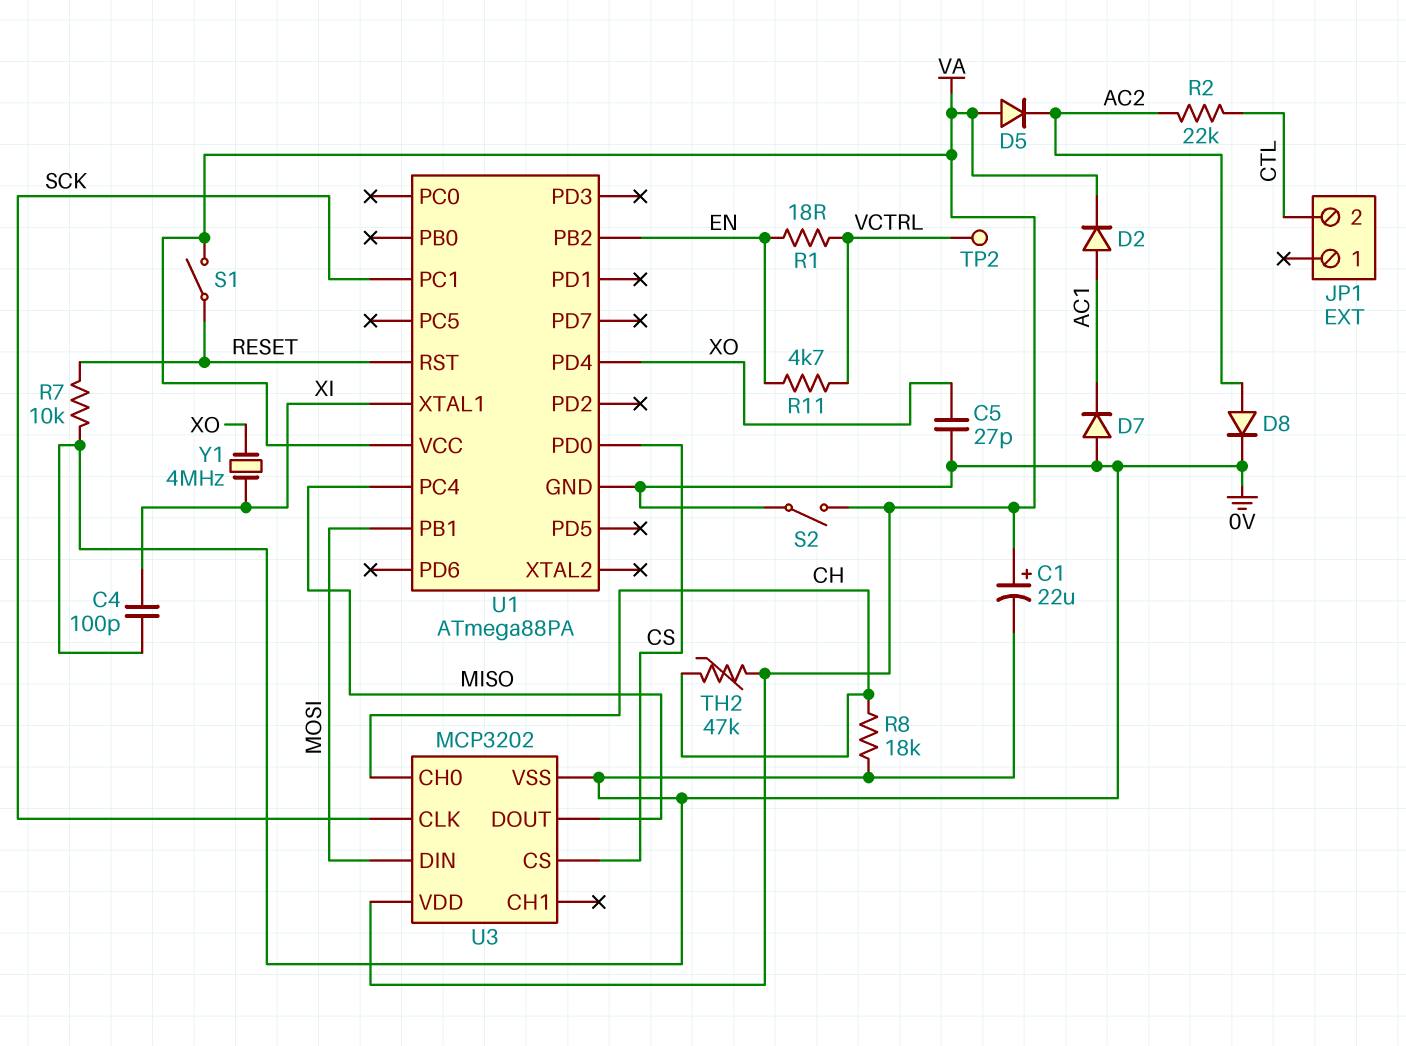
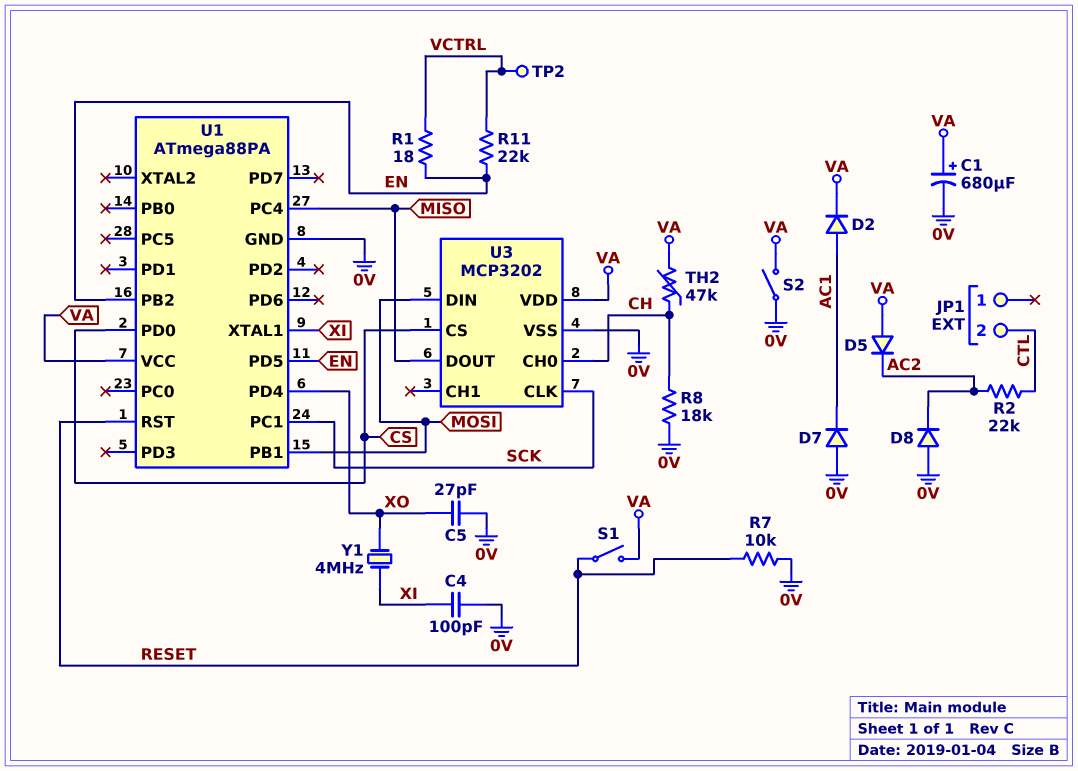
C1: 22uF (plus VA, minus 0V) -> 680uF (plus VA, minus 0V)
D8: diode (A AC2, K 0V) -> diode (A 0V, K AC2)
R11: 4.7k (EN, VCTRL) -> 22k (EN, VCTRL)
U1 pin PD5: none -> EN

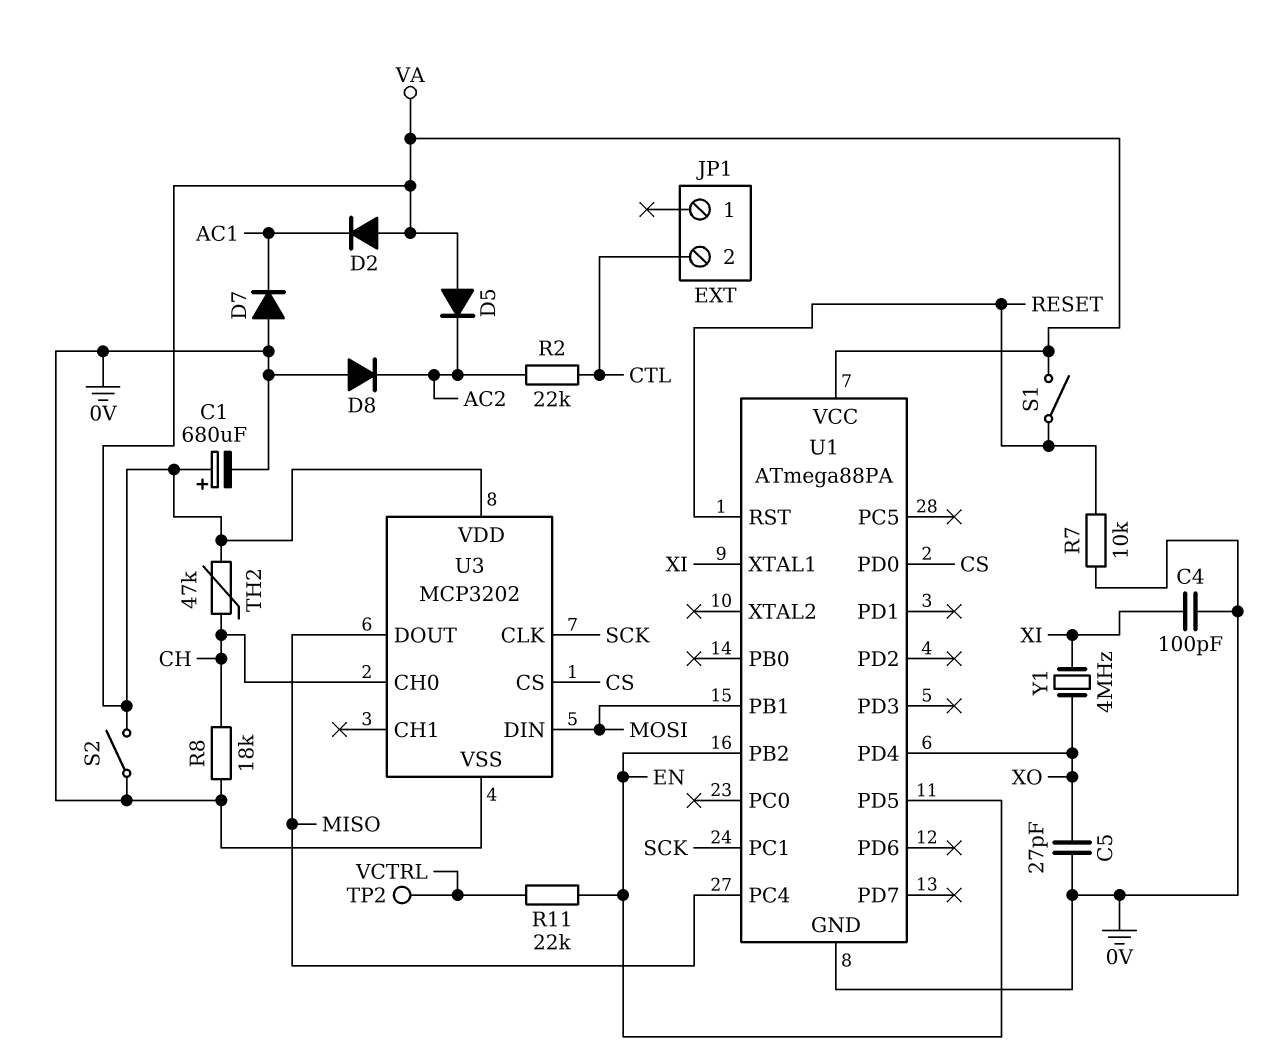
D2: diode (A AC1, K VA) -> diode (A VA, K AC1)
R1: 18 (EN, VCTRL) -> none

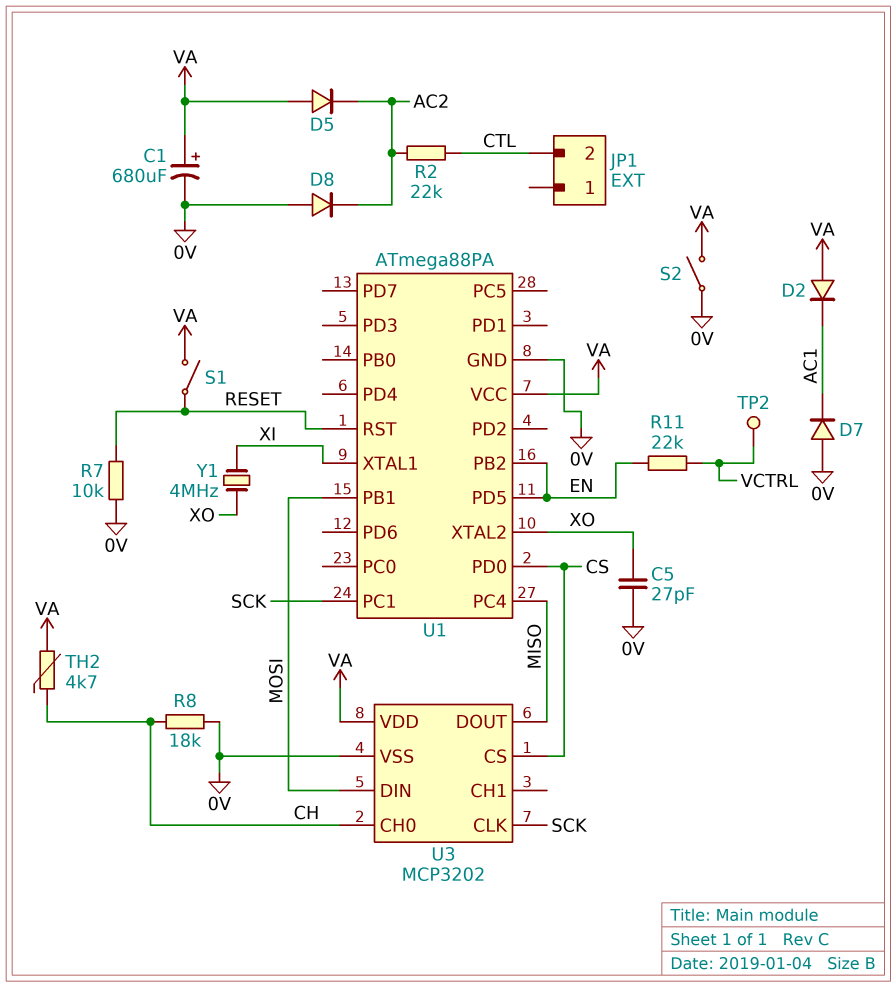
C4: 100pF (0V, XI) -> none
TH2: 47k (CH, VA) -> 4.7k (CH, VA)
U1 pin PD4: XO -> none
U1 pin XTAL2: none -> XO

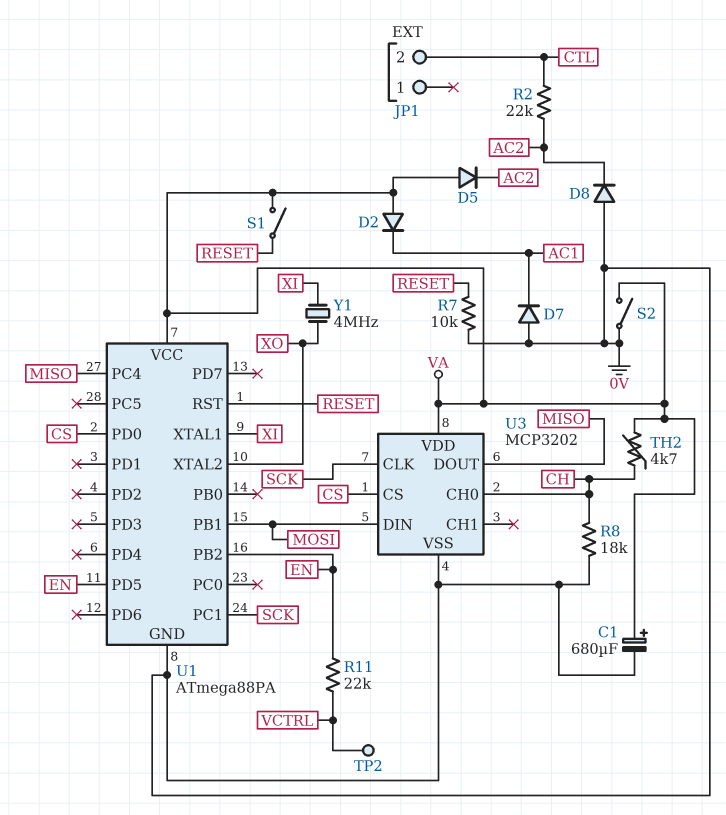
C5: 27pF (0V, XO) -> none

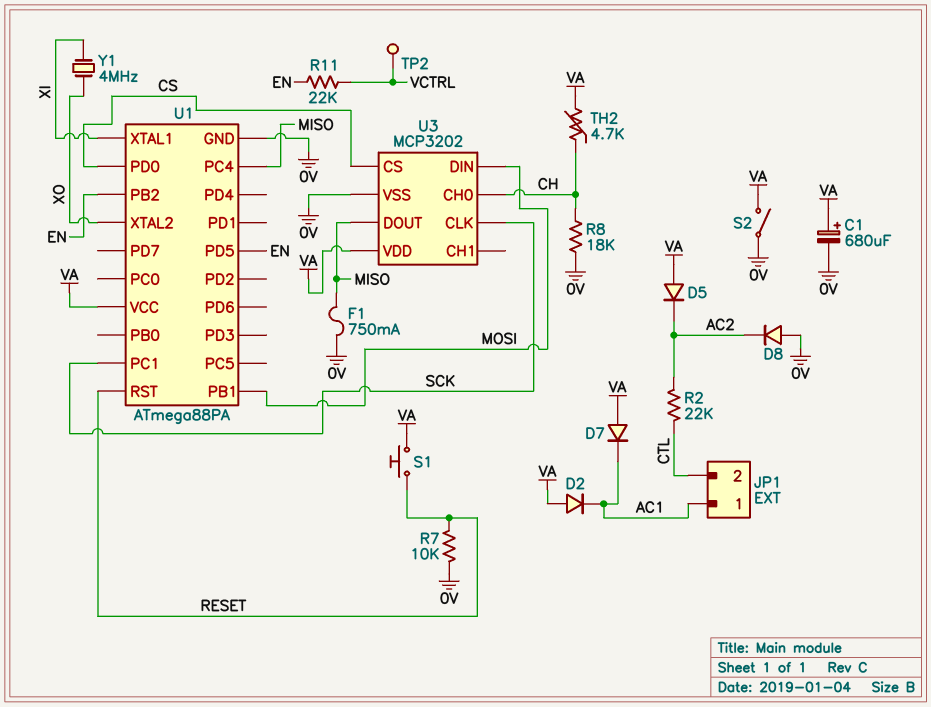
D7: diode (A 0V, K AC1) -> diode (A VA, K AC1)
F1: none -> 750mA (0V, MISO)
JP1 pin 1: none -> AC1
S1: switch (RESET, VA) -> button (RESET, VA)

